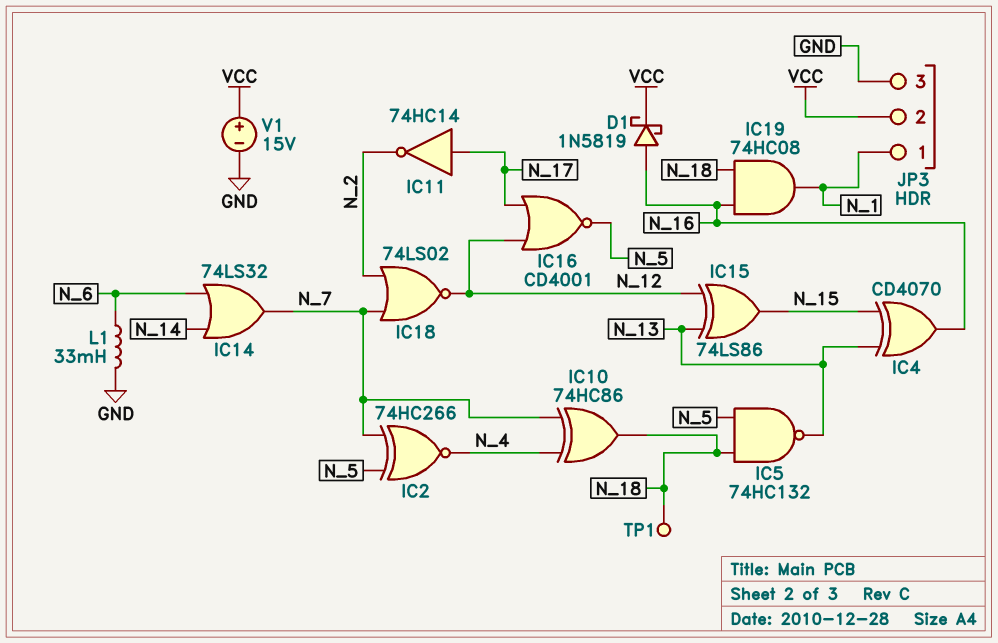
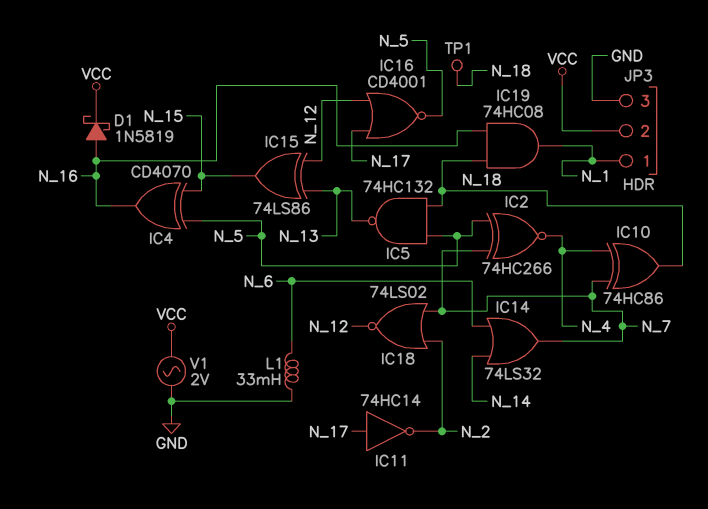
IC4: XOR CD4070 (in N_13, in N_15, out N_16) -> XOR CD4070 (in N_5, in N_15, out N_16)
V1: 15V (plus VCC, minus GND) -> AC 2V (GND, VCC)

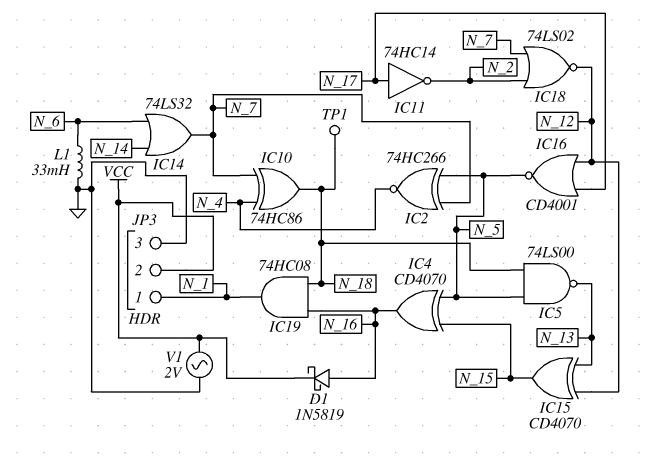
IC5: NAND 74HC132 (in N_5, in N_18, out N_13) -> NAND 74LS00 (in N_5, in N_18, out N_13)
IC15: XOR 74LS86 (in N_12, in N_13, out N_15) -> XOR CD4070 (in N_12, in N_13, out N_15)

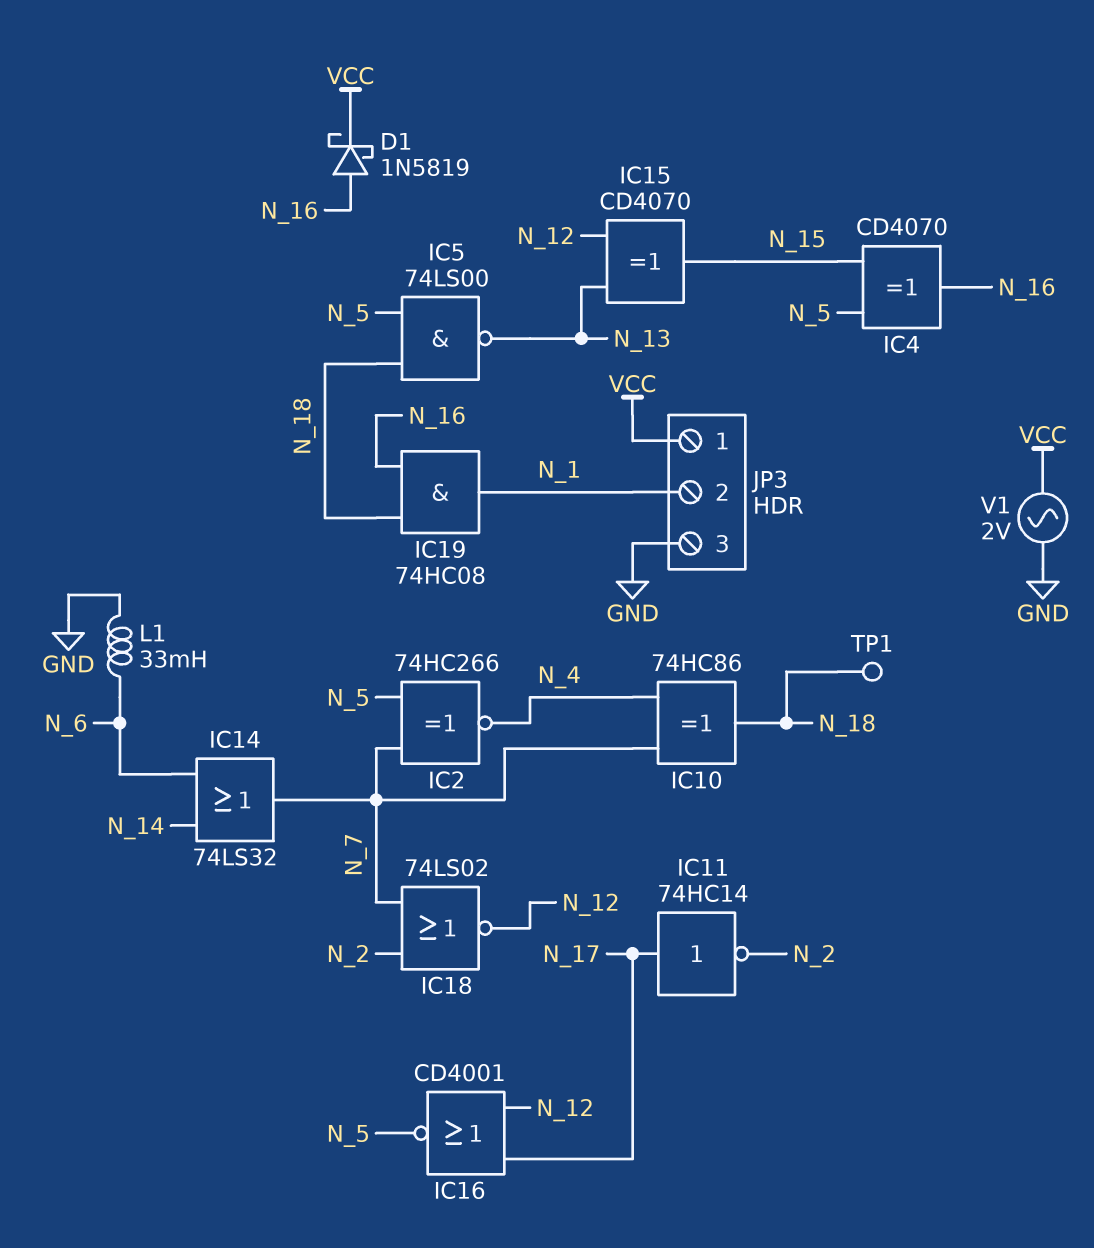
JP3 pin 1: N_1 -> VCC
JP3 pin 2: VCC -> N_1

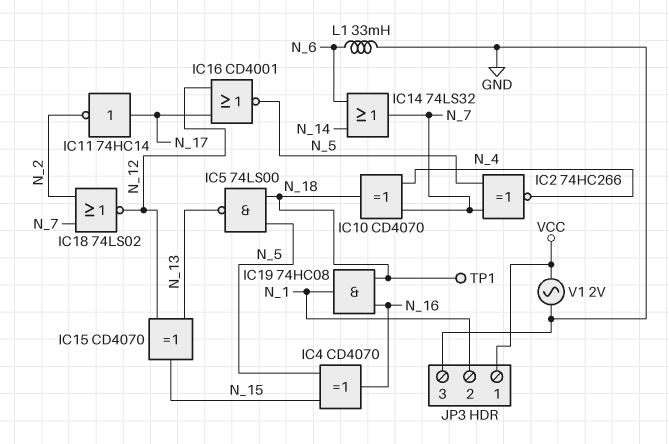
D1: schottky 1N5819 (A N_16, K VCC) -> none
IC10: XOR 74HC86 (in N_4, in N_7, out N_18) -> XOR CD4070 (in N_4, in N_7, out N_18)

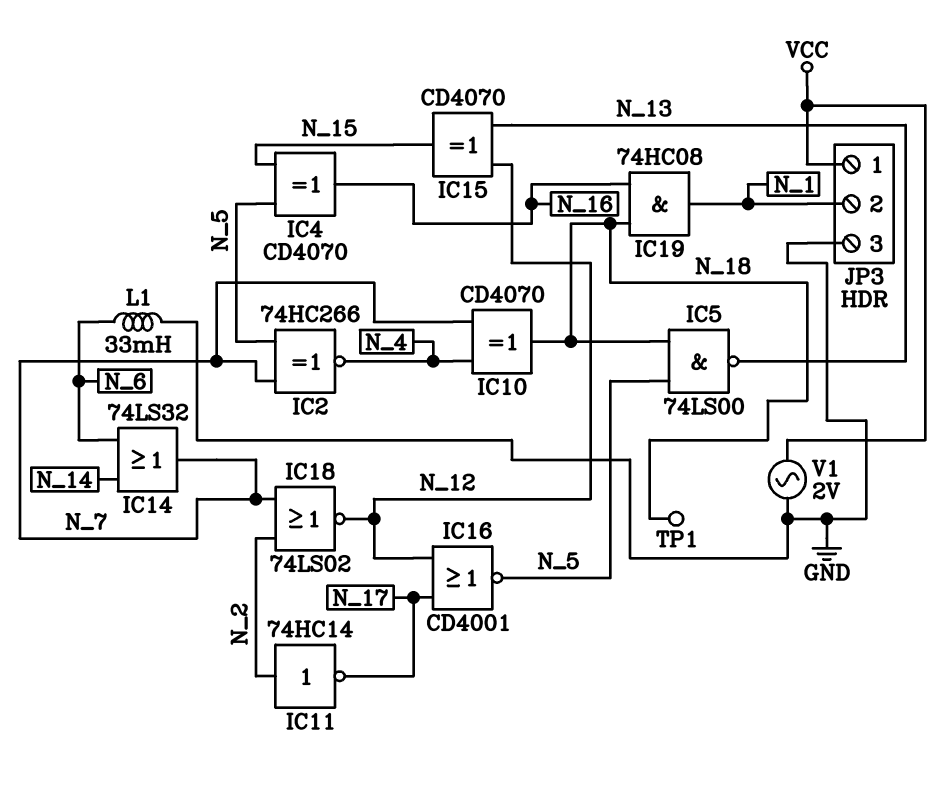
IC11: NOT 74HC14 (in N_17, out N_2) -> NOT 74HC14 (in N_2, out N_17)

